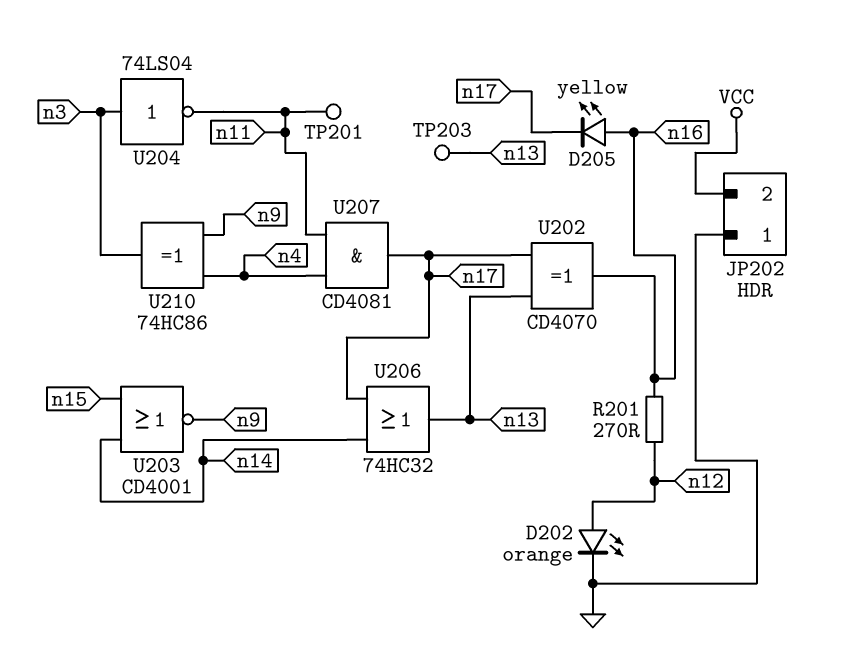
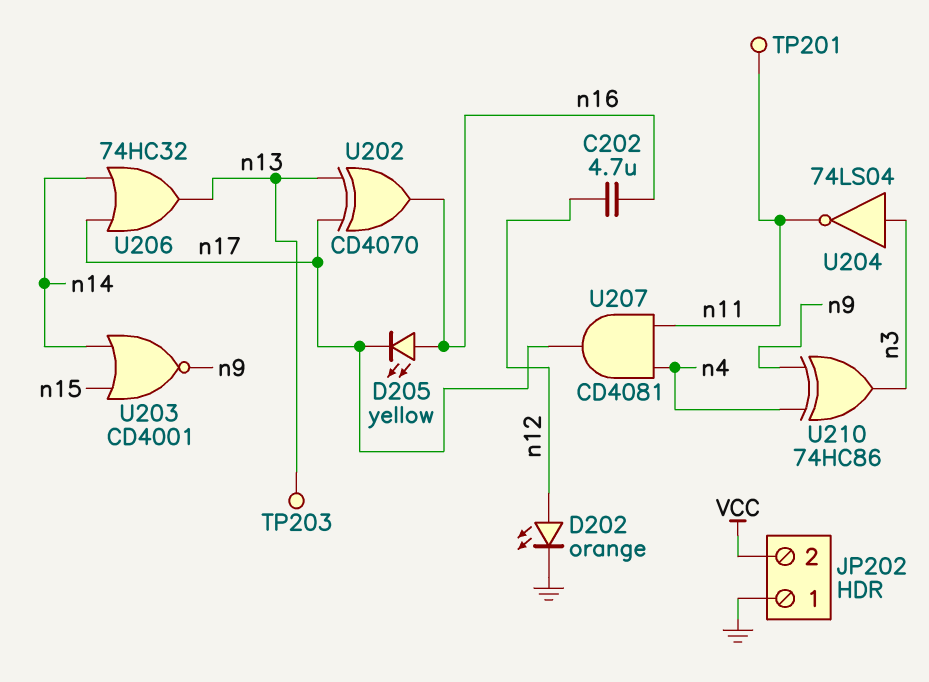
C202: none -> 4.7uF (n12, n16)
R201: 270 (n12, n16) -> none

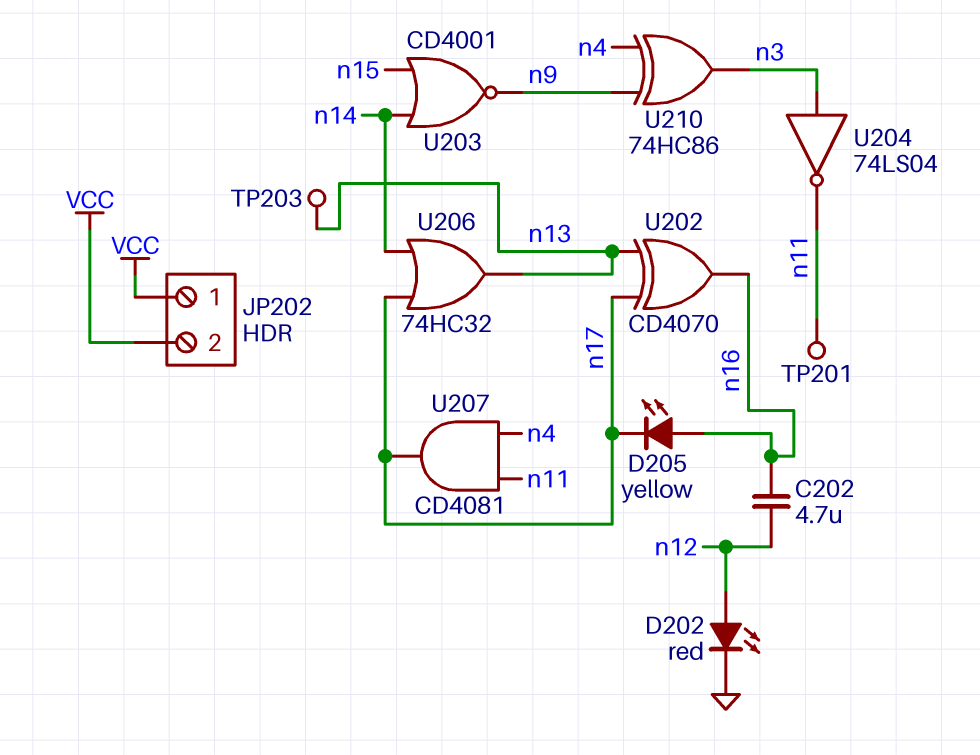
D202: LED orange (A n12, K GND) -> LED red (A n12, K GND)
JP202 pin 1: GND -> VCC

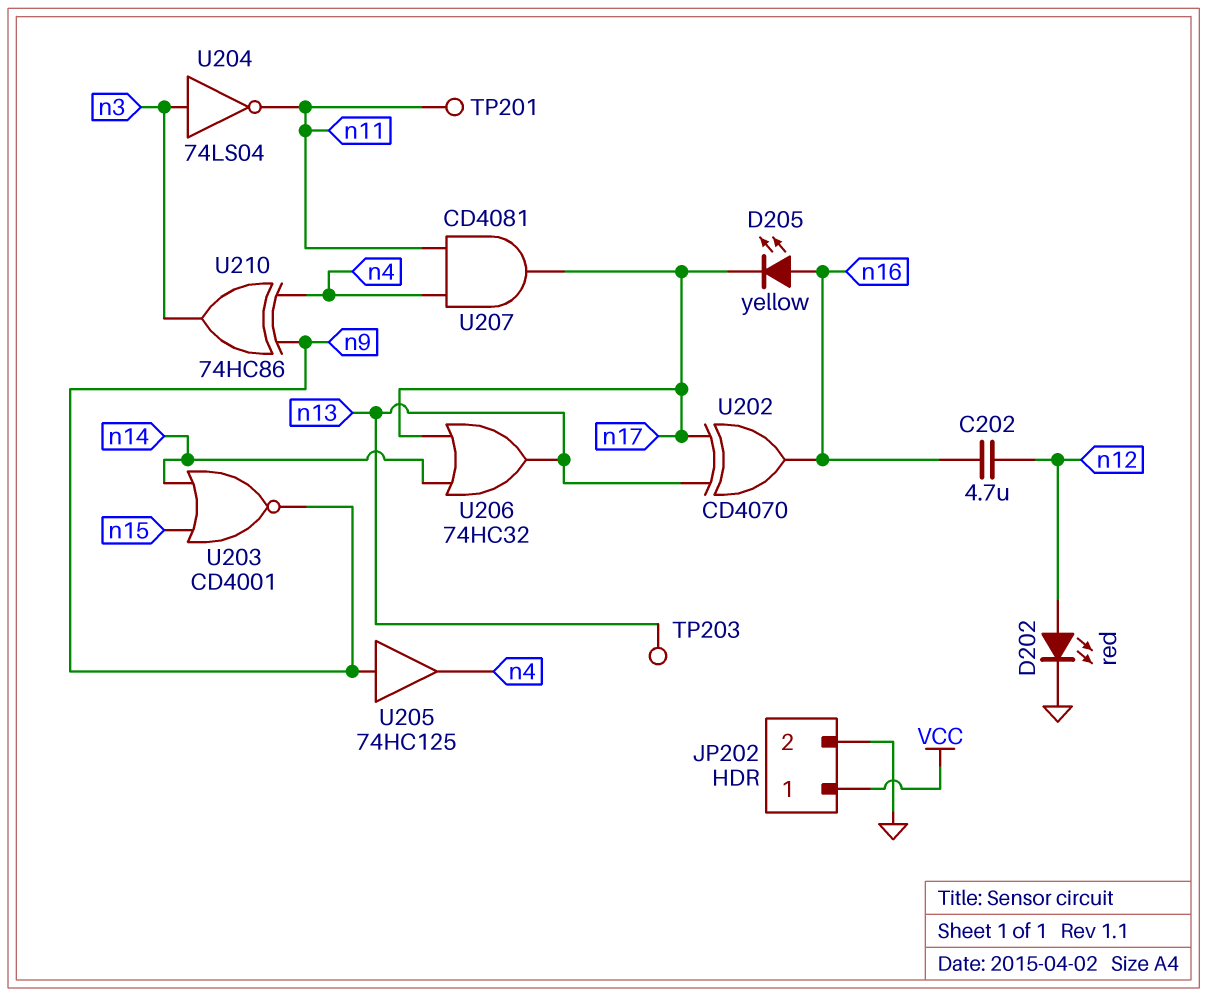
JP202 pin 2: VCC -> GND
U205: none -> buffer 74HC125 (in n9, out n4)

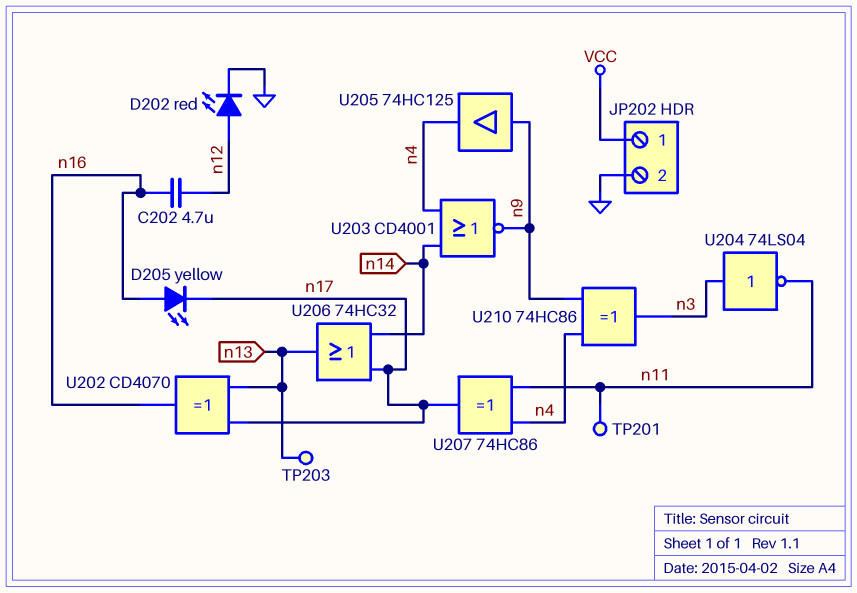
U203: NOR CD4001 (in n14, in n15, out n9) -> NOR CD4001 (in n4, in n14, out n9)
U207: AND CD4081 (in n4, in n11, out n17) -> XOR 74HC86 (in n4, in n11, out n17)

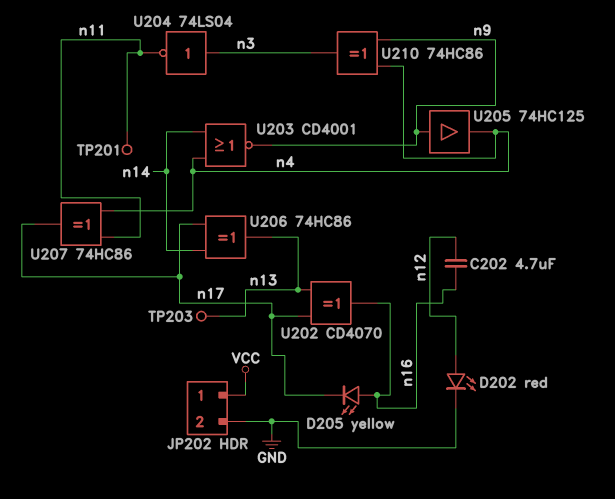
U206: OR 74HC32 (in n14, in n17, out n13) -> XOR 74HC86 (in n14, in n17, out n13)

